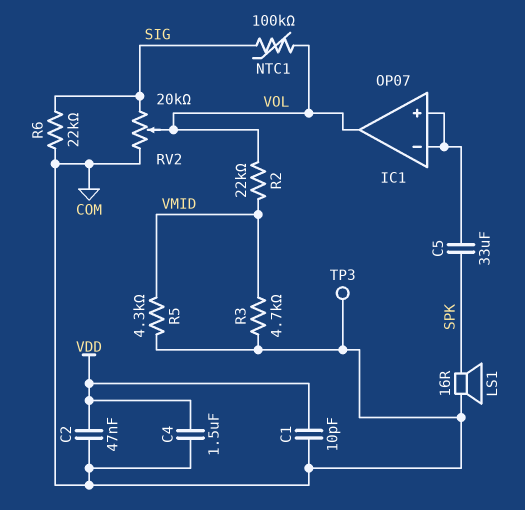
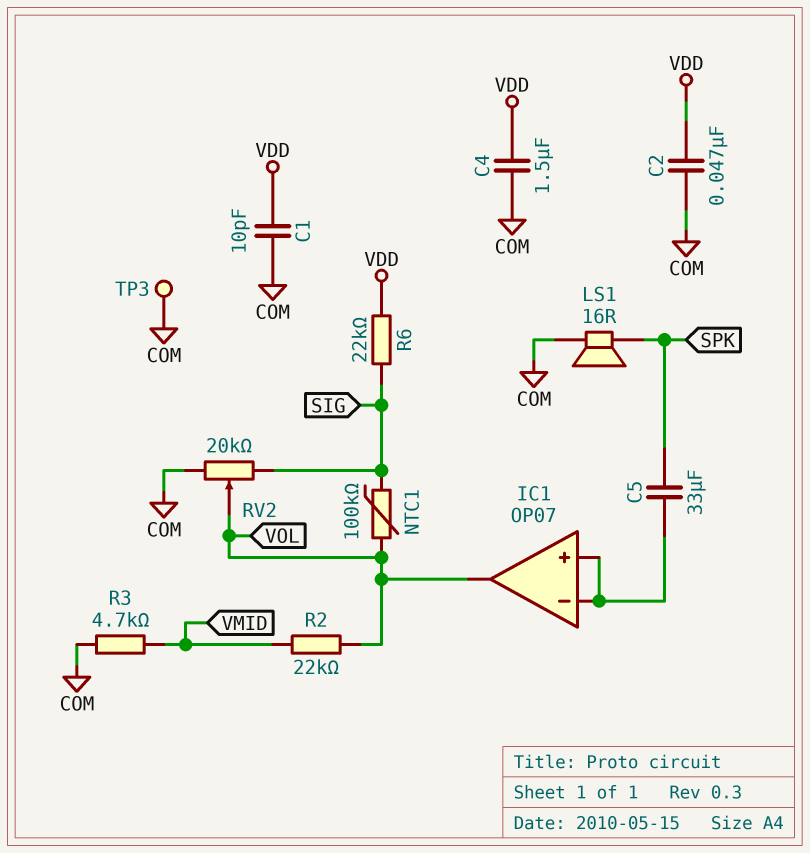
R5: 4.3k (COM, VMID) -> none
R6: 22k (COM, SIG) -> 22k (SIG, VDD)

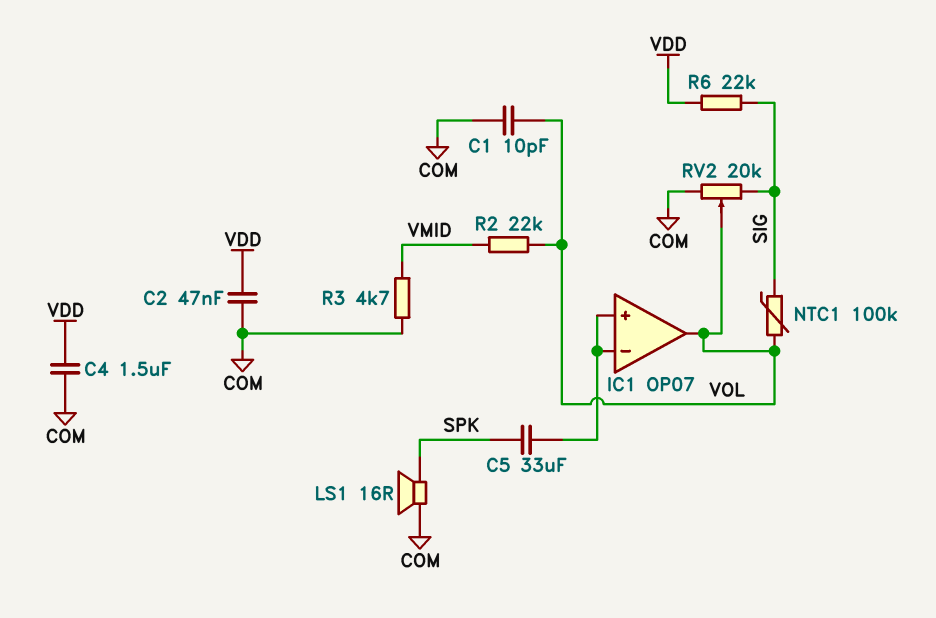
C1: 10pF (COM, VDD) -> 10pF (COM, VOL)
TP3: test point (COM) -> none

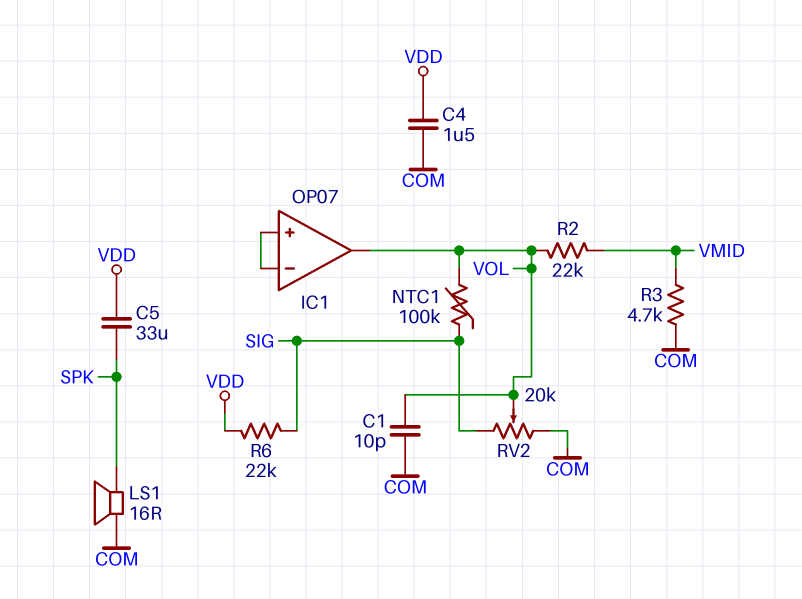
C2: 47nF (COM, VDD) -> none
C5: 33uF (IC1/in+, SPK) -> 33uF (SPK, VDD)

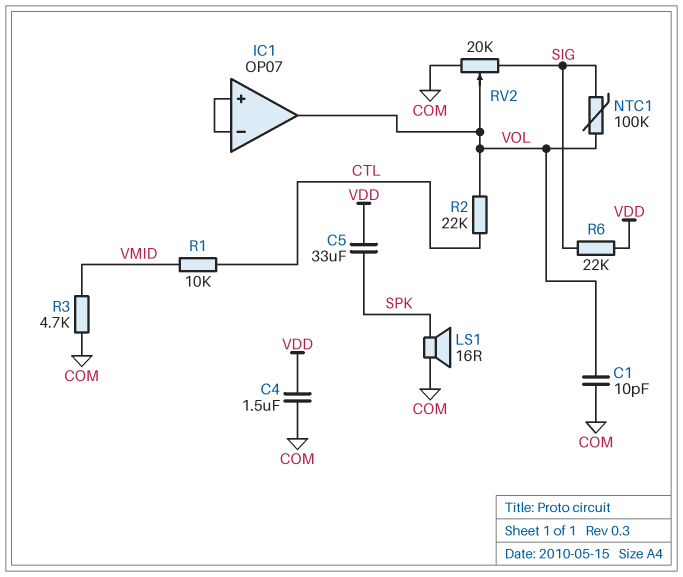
R1: none -> 10k (CTL, VMID)
R2: 22k (VMID, VOL) -> 22k (CTL, VOL)

